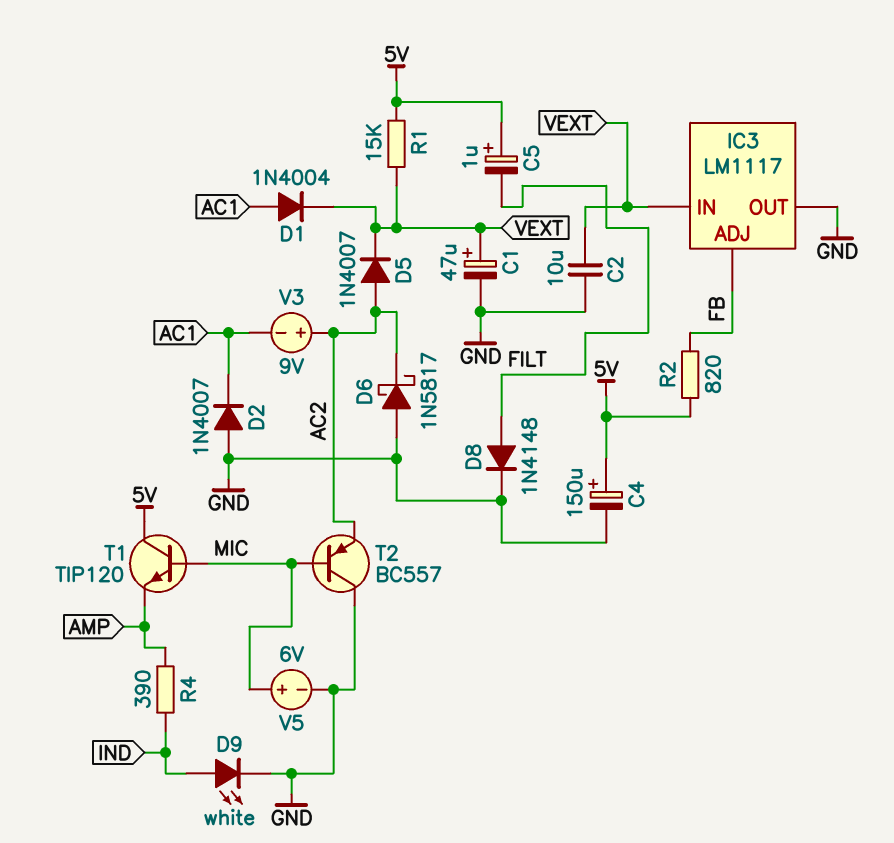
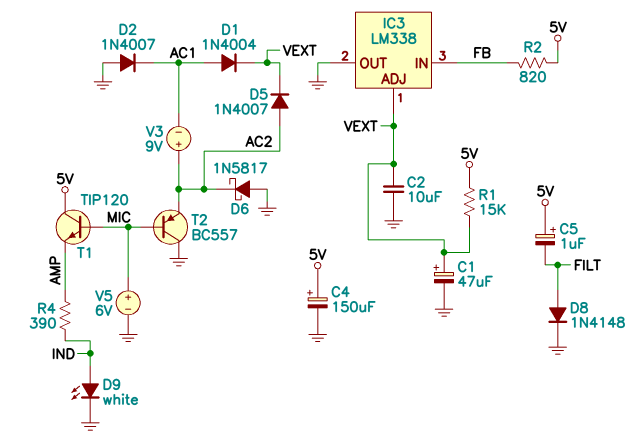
IC3: LM1117 -> LM338
IC3 pin ADJ: FB -> VEXT
IC3 pin IN: VEXT -> FB

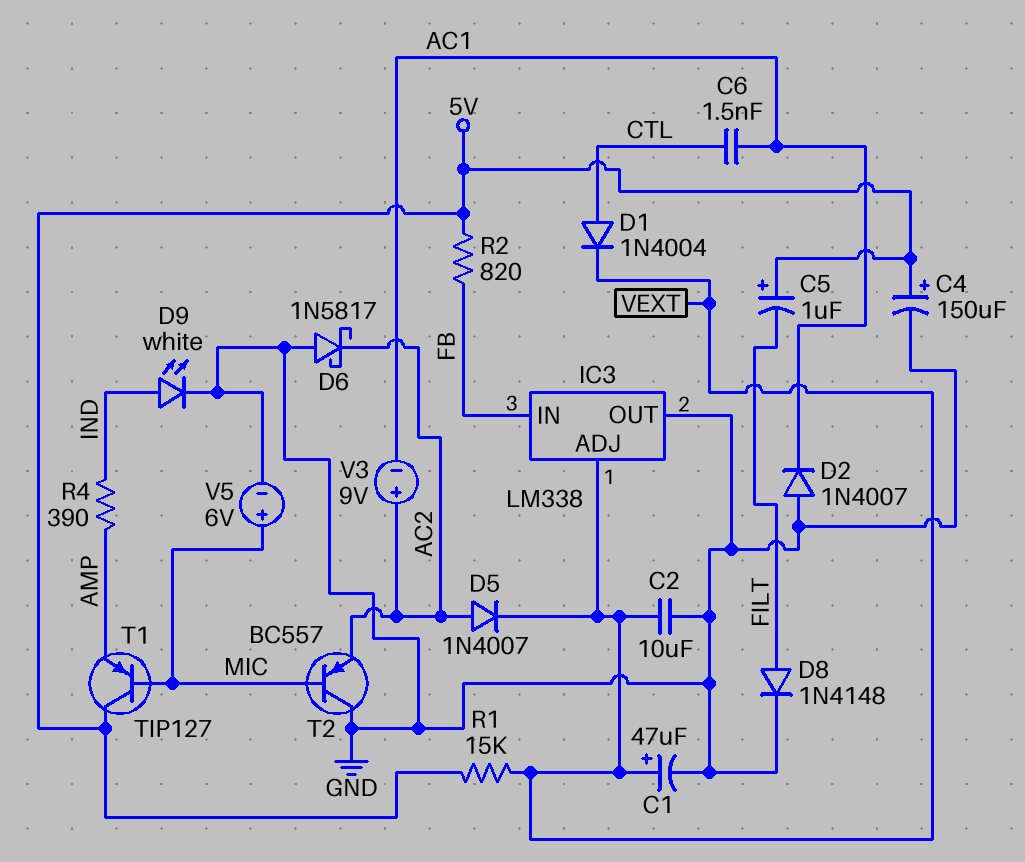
C6: none -> 1.5nF (AC1, CTL)
D1: diode 1N4004 (A AC1, K VEXT) -> diode 1N4004 (A CTL, K VEXT)
T1: NPN TIP120 (B MIC, C 5V, E AMP) -> PNP TIP127 (B MIC, C 5V, E AMP)

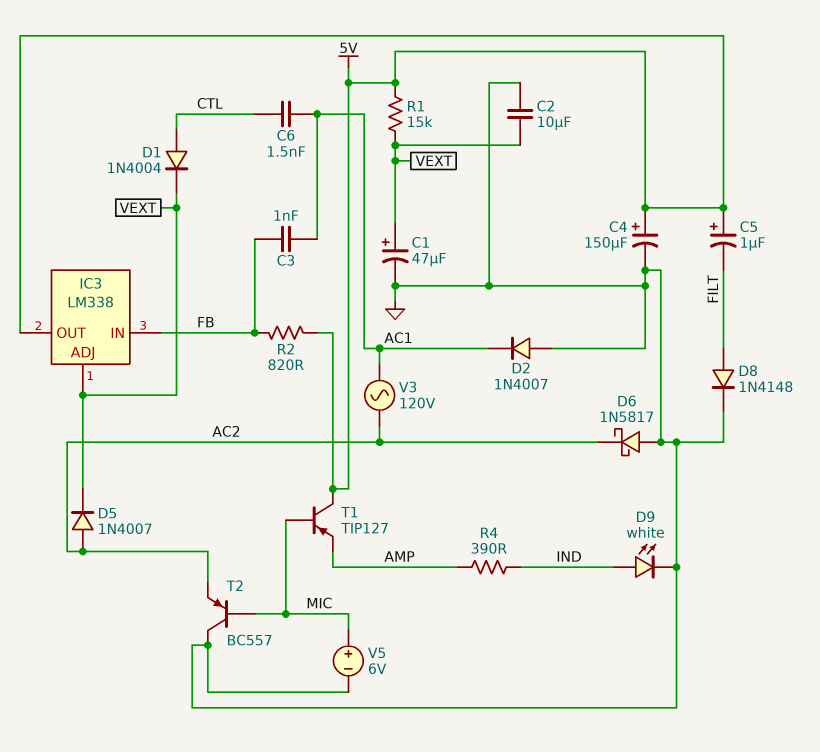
C3: none -> 1nF (AC1, FB)
IC3 pin OUT: GND -> 5V
V3: 9V (plus AC2, minus AC1) -> AC 120V (AC1, AC2)

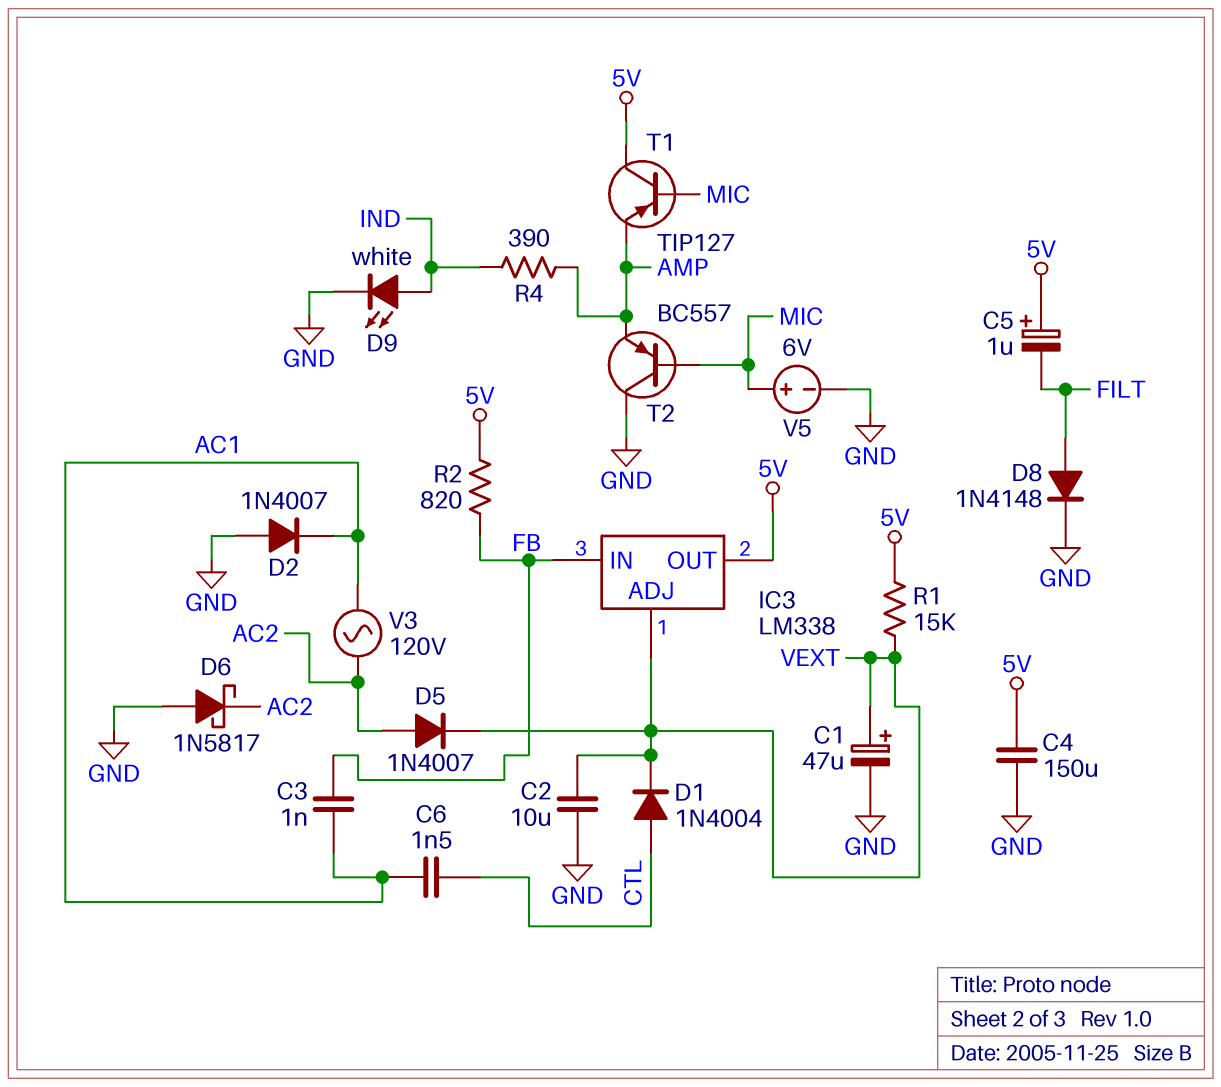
C4: 150uF (plus 5V, minus GND) -> 150uF (5V, GND)
T2: PNP BC557 (B MIC, C GND, E AC2) -> PNP BC557 (B MIC, C GND, E AMP)

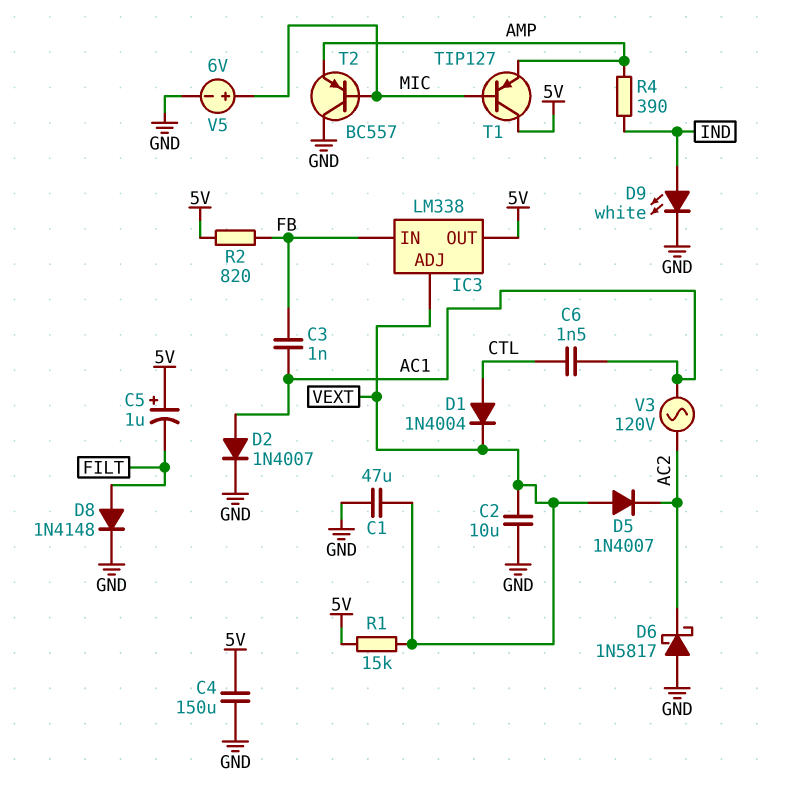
C1: 47uF (plus VEXT, minus GND) -> 47uF (GND, VEXT)
D2: diode 1N4007 (A GND, K AC1) -> diode 1N4007 (A AC1, K GND)
D5: diode 1N4007 (A AC2, K VEXT) -> diode 1N4007 (A VEXT, K AC2)

